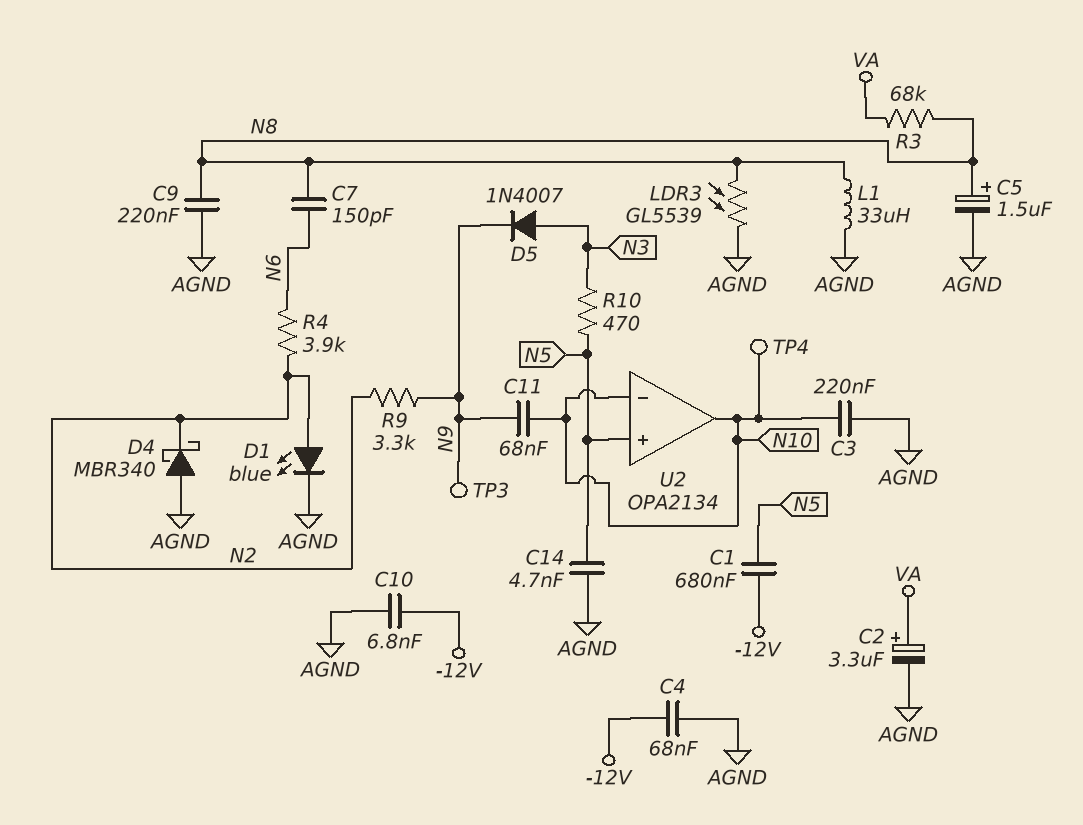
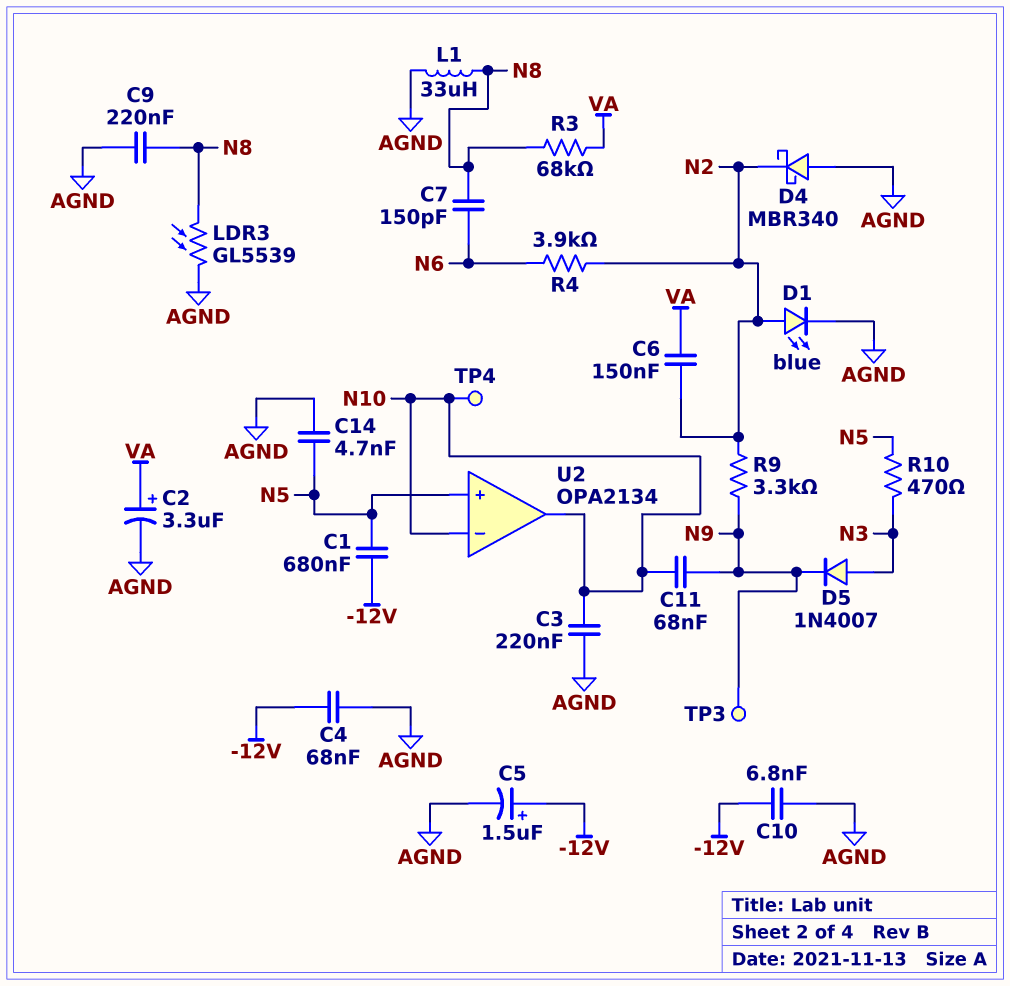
C5: 1.5uF (plus N8, minus AGND) -> 1.5uF (plus -12V, minus AGND)
C6: none -> 150nF (N2, VA)

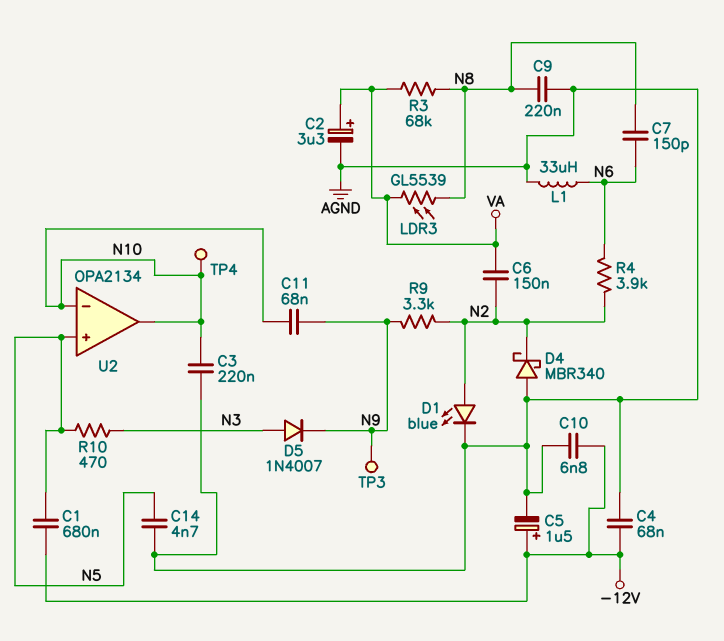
L1: 33uH (AGND, N8) -> 33uH (AGND, N6)
LDR3: GL5539 (AGND, N8) -> GL5539 (N8, VA)

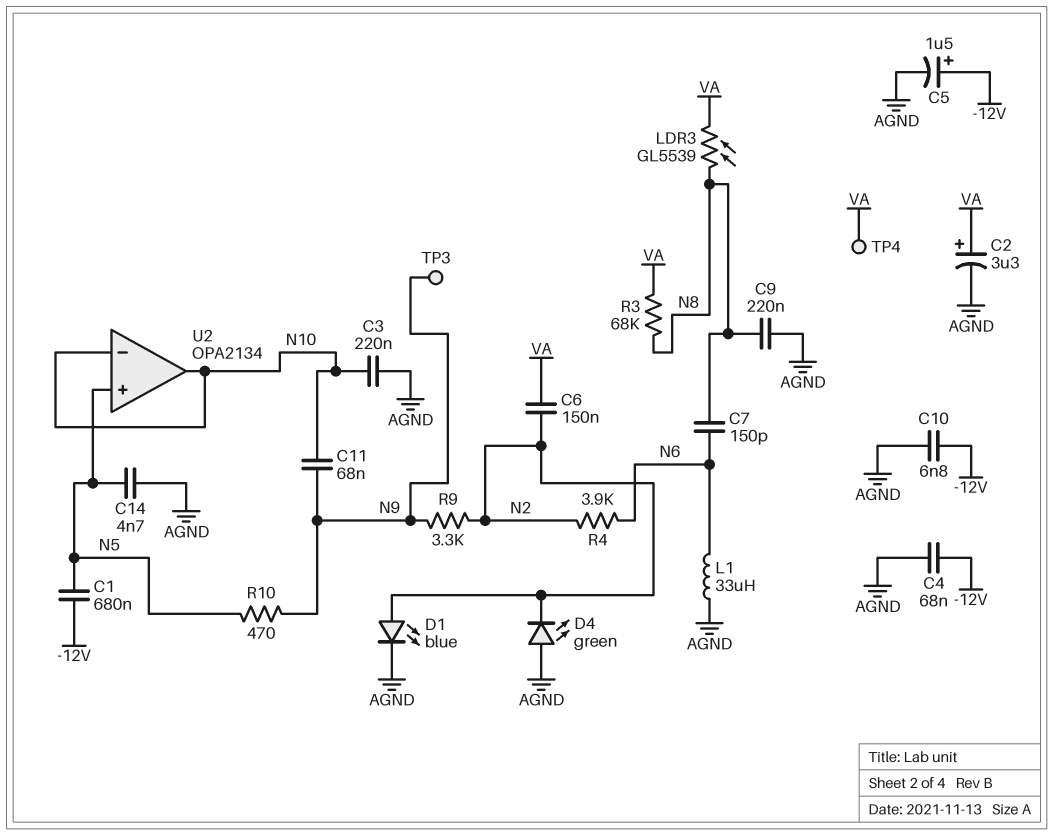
D4: schottky MBR340 (A AGND, K N2) -> LED green (A AGND, K N2)
D5: diode 1N4007 (A N3, K N9) -> none
R10: 470 (N3, N5) -> 470 (N5, N9)
TP4: test point (N10) -> test point (VA)

